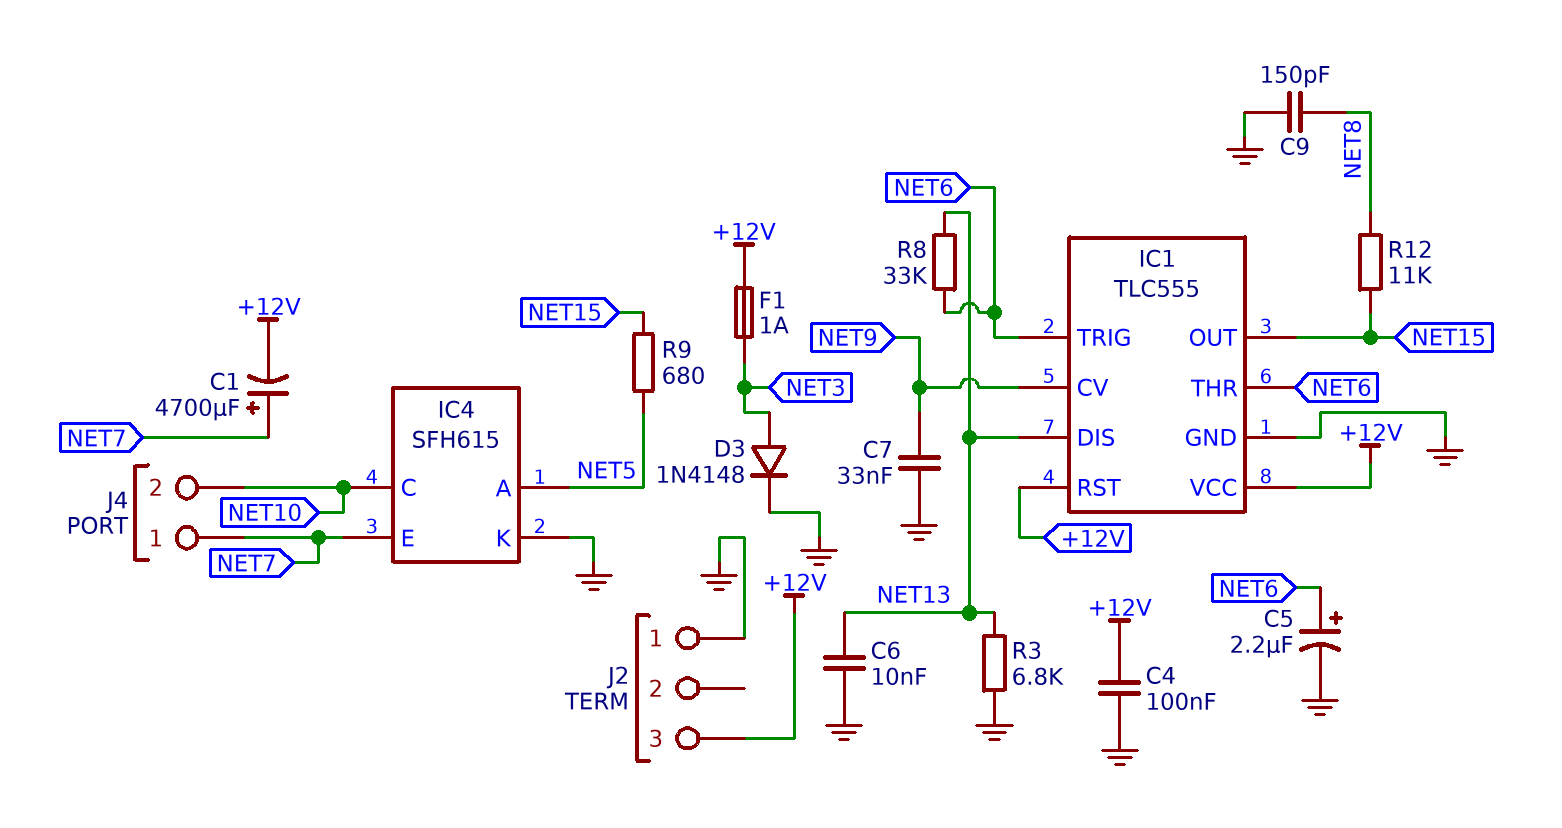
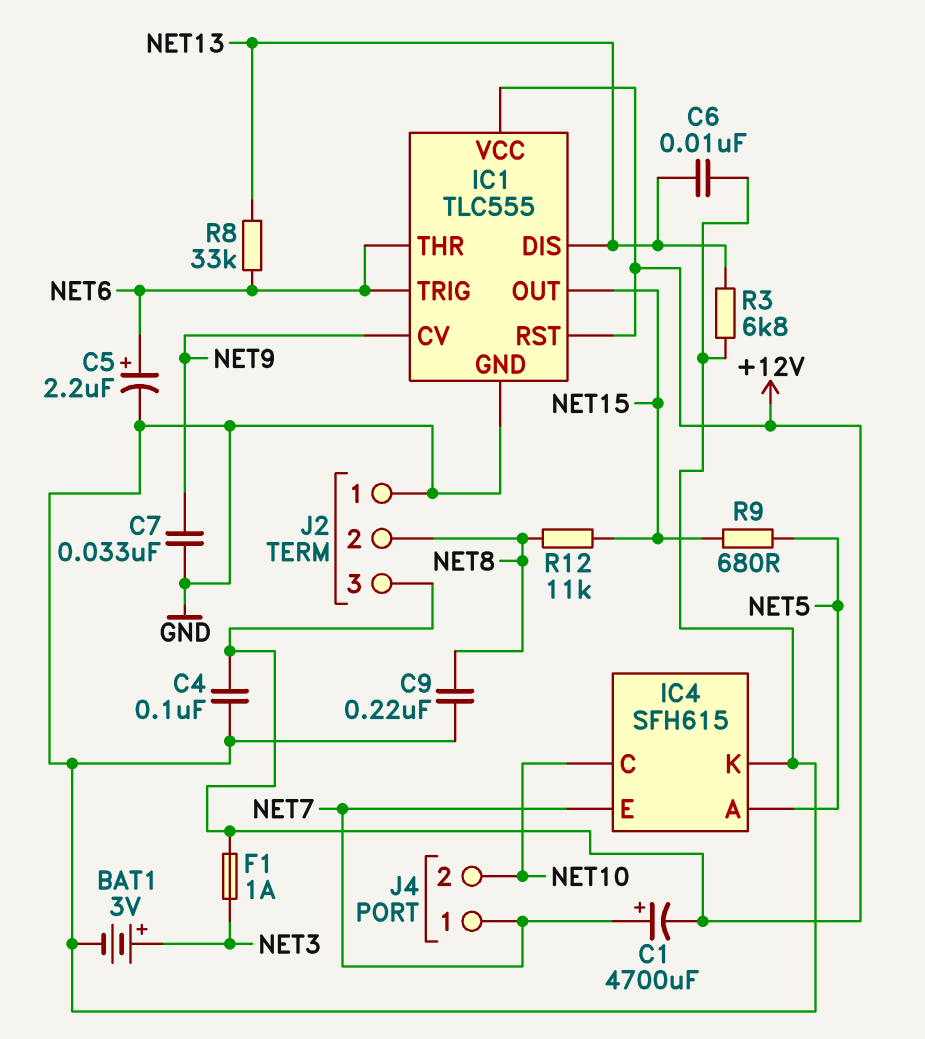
BAT1: none -> 3V (plus NET3, minus GND)
C9: 150pF (GND, NET8) -> 220nF (GND, NET8)
D3: diode 1N4148 (A NET3, K GND) -> none
J2 pin 2: none -> NET8

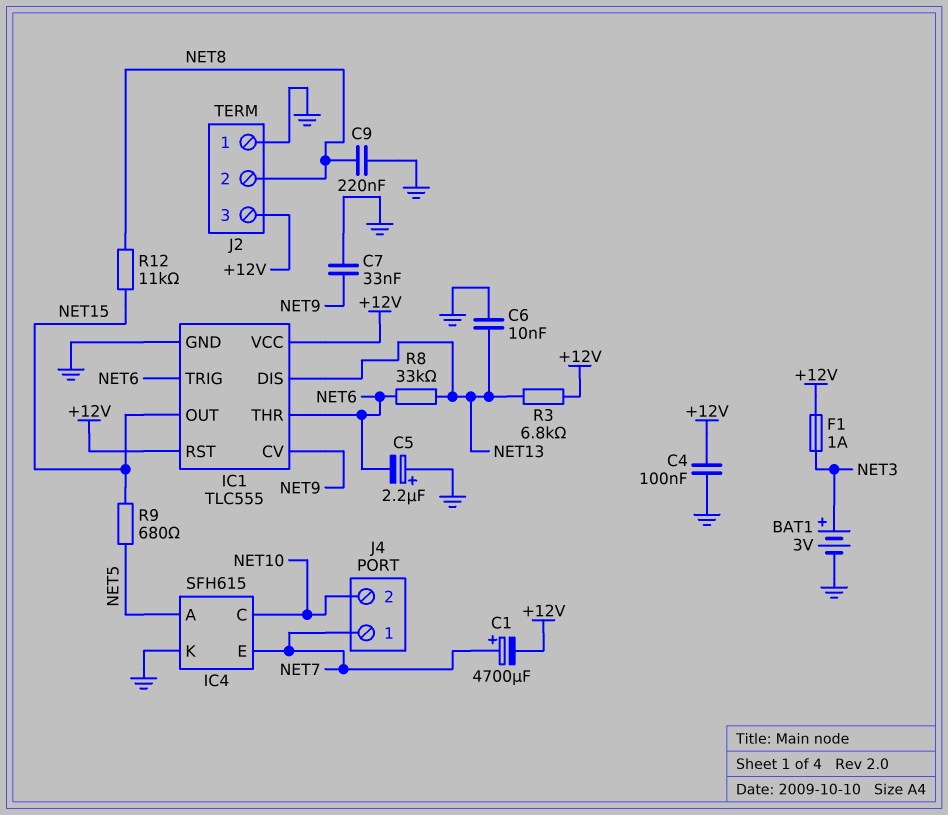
C5: 2.2uF (plus NET6, minus GND) -> 2.2uF (plus GND, minus NET6)
R3: 6.8k (GND, NET13) -> 6.8k (+12V, NET13)

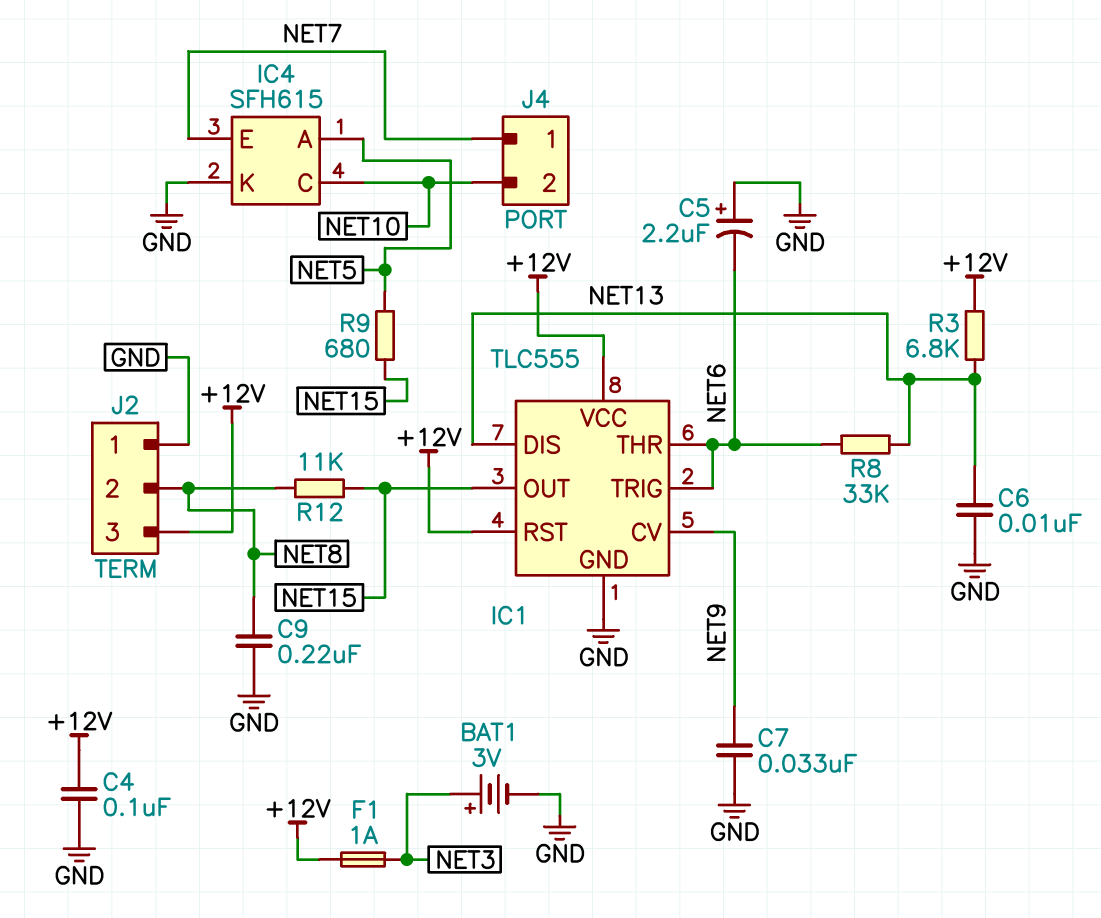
C1: 4700uF (plus NET7, minus +12V) -> none

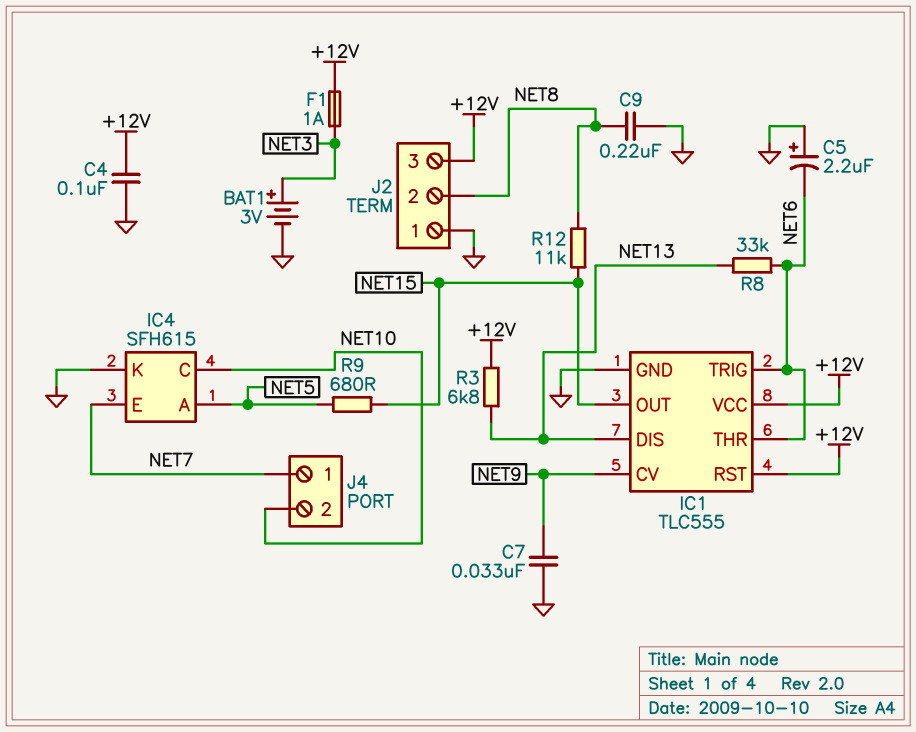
C6: 10nF (GND, NET13) -> none

